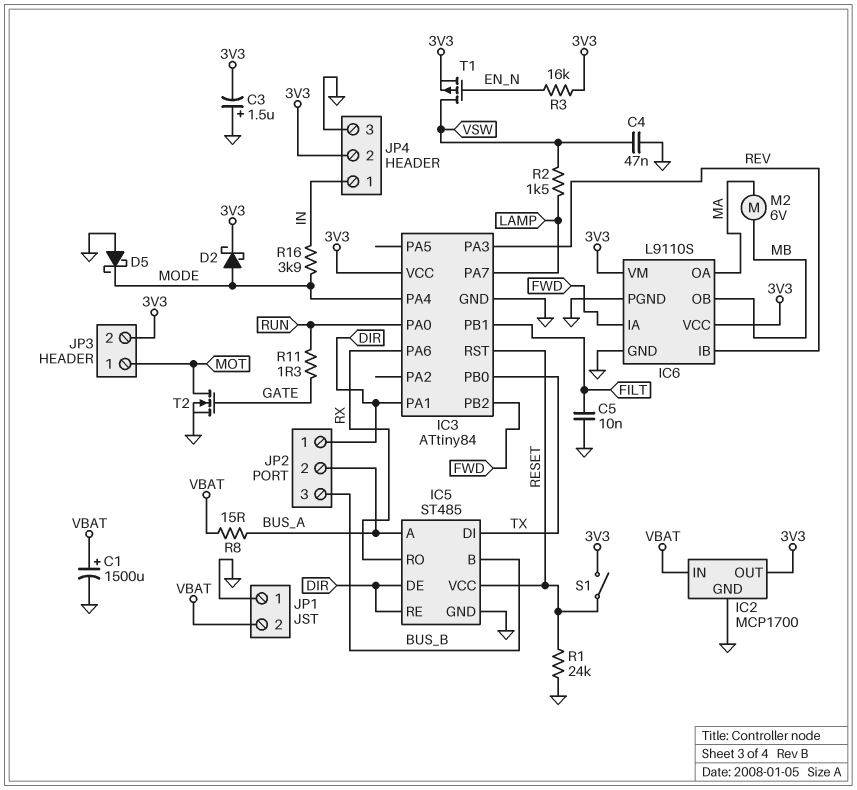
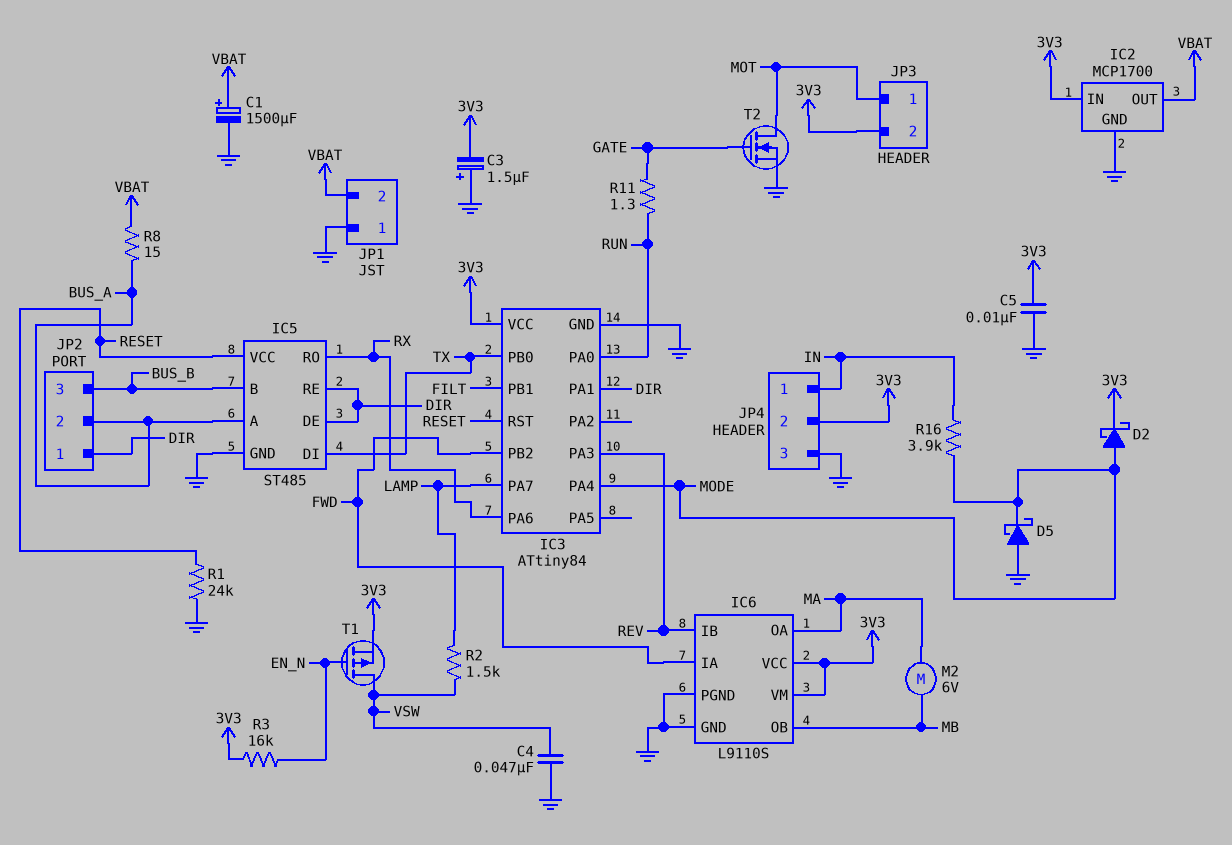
C5: 10nF (FILT, GND) -> 10nF (3V3, GND)
IC2 pin IN: VBAT -> 3V3
IC2 pin OUT: 3V3 -> VBAT
S1: switch (3V3, RESET) -> none

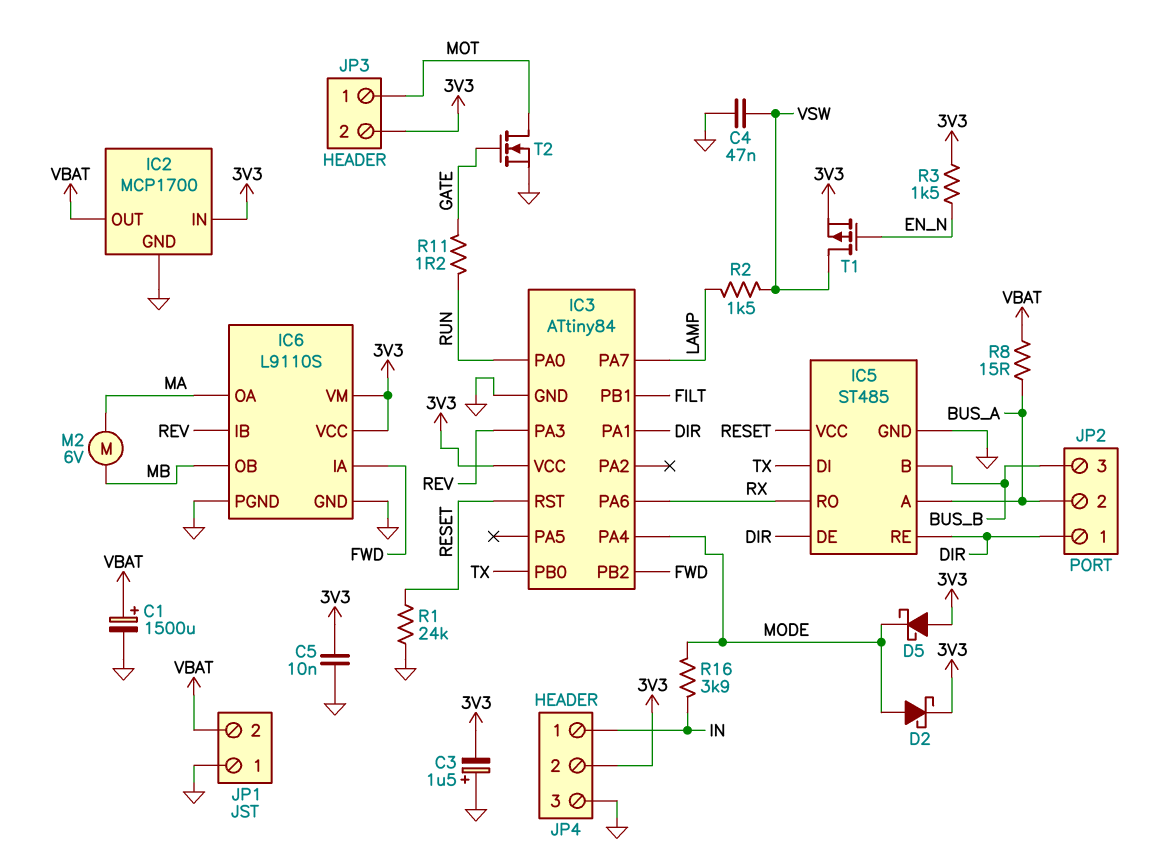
D5: schottky (A GND, K MODE) -> schottky (A 3V3, K MODE)
R3: 16k (3V3, EN_N) -> 1.5k (3V3, EN_N)
R11: 1.3 (GATE, RUN) -> 1.2 (GATE, RUN)

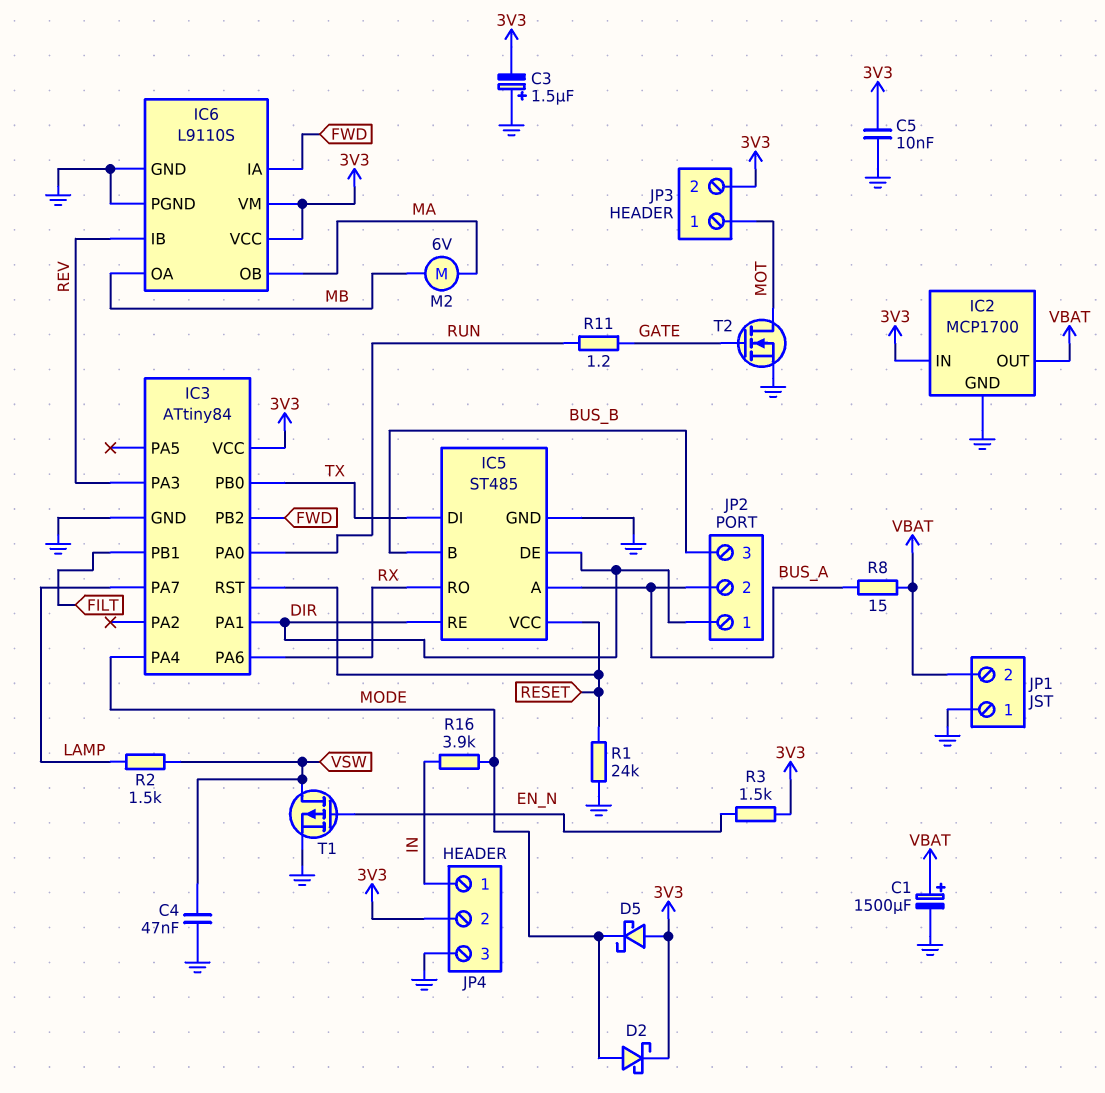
IC6 pin OA: MA -> MB
IC6 pin OB: MB -> MA
T1: PMOS (G EN_N, D VSW, S 3V3) -> PMOS (G EN_N, D VSW, S GND)

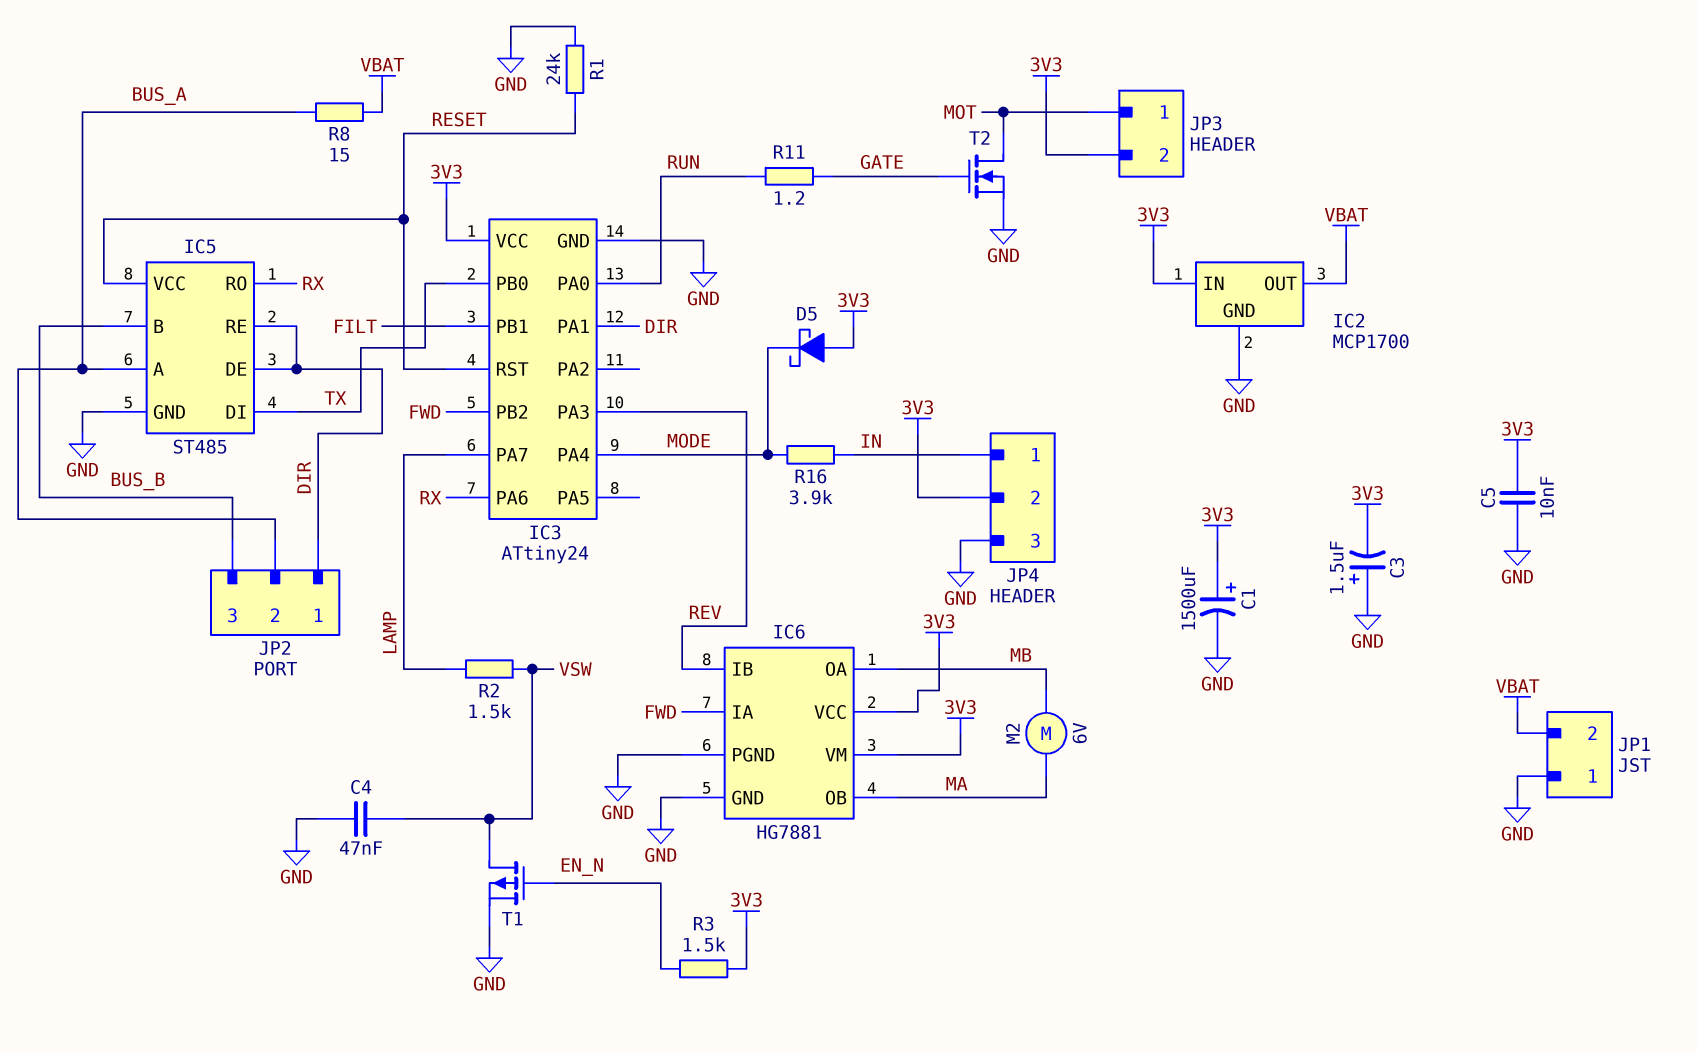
C1: 1500uF (plus VBAT, minus GND) -> 1500uF (plus 3V3, minus GND)
D2: schottky (A MODE, K 3V3) -> none
IC3: ATtiny84 -> ATtiny24
IC6: L9110S -> HG7881

